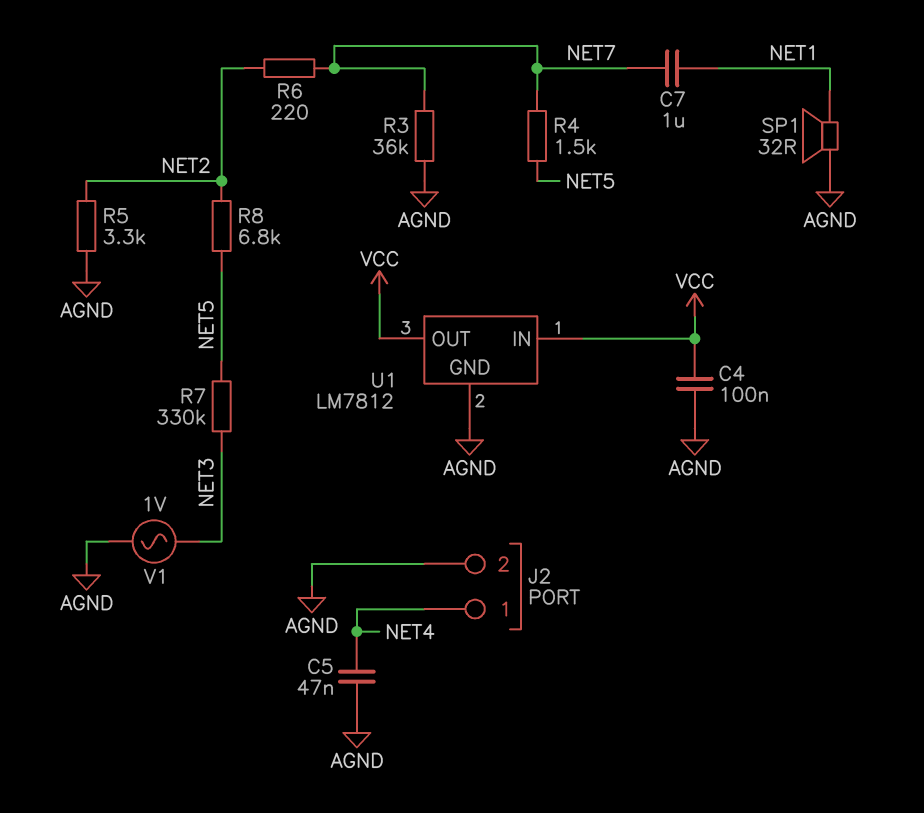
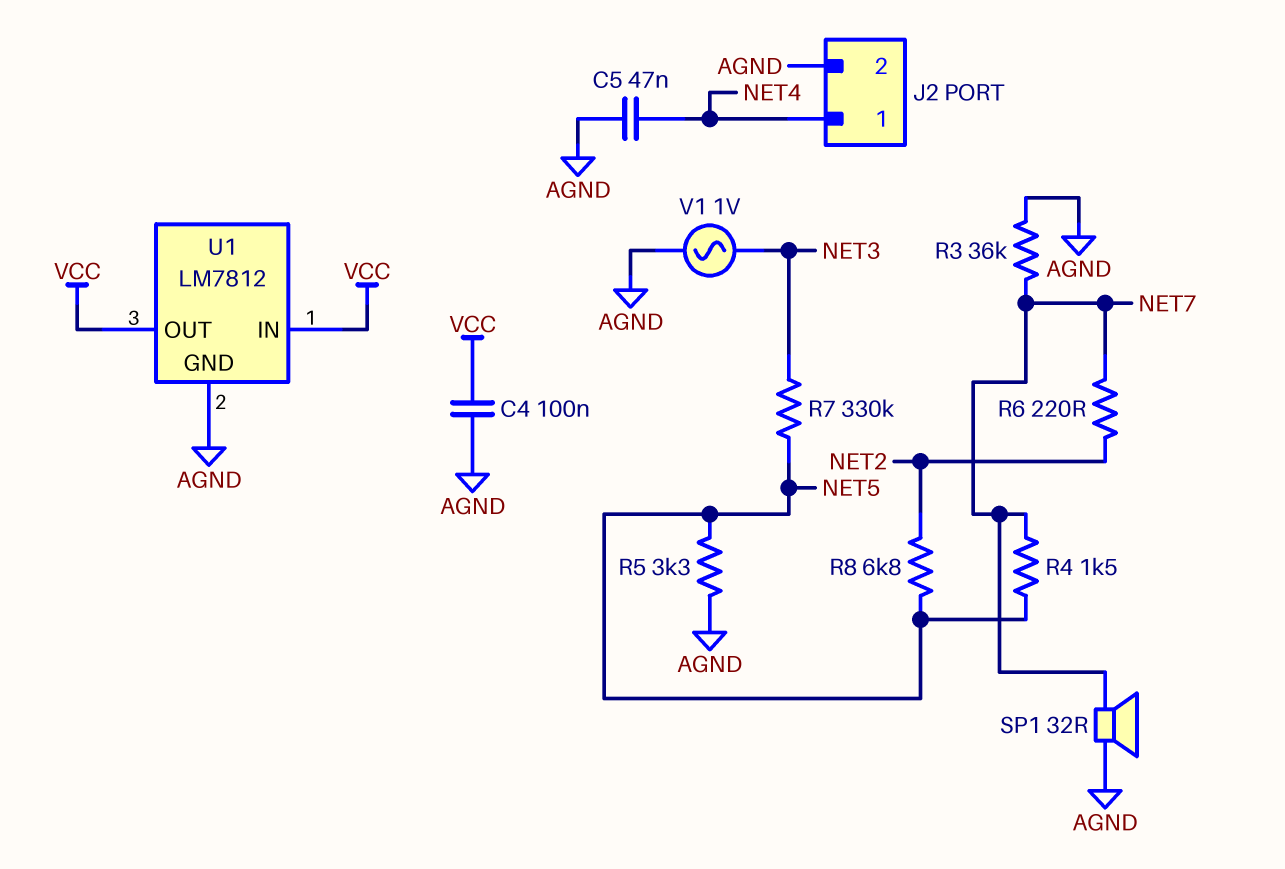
C7: 1uF (NET1, NET7) -> none
R5: 3.3k (AGND, NET2) -> 3.3k (AGND, NET5)
SP1: speaker 32R (AGND, NET1) -> speaker 32R (AGND, NET7)

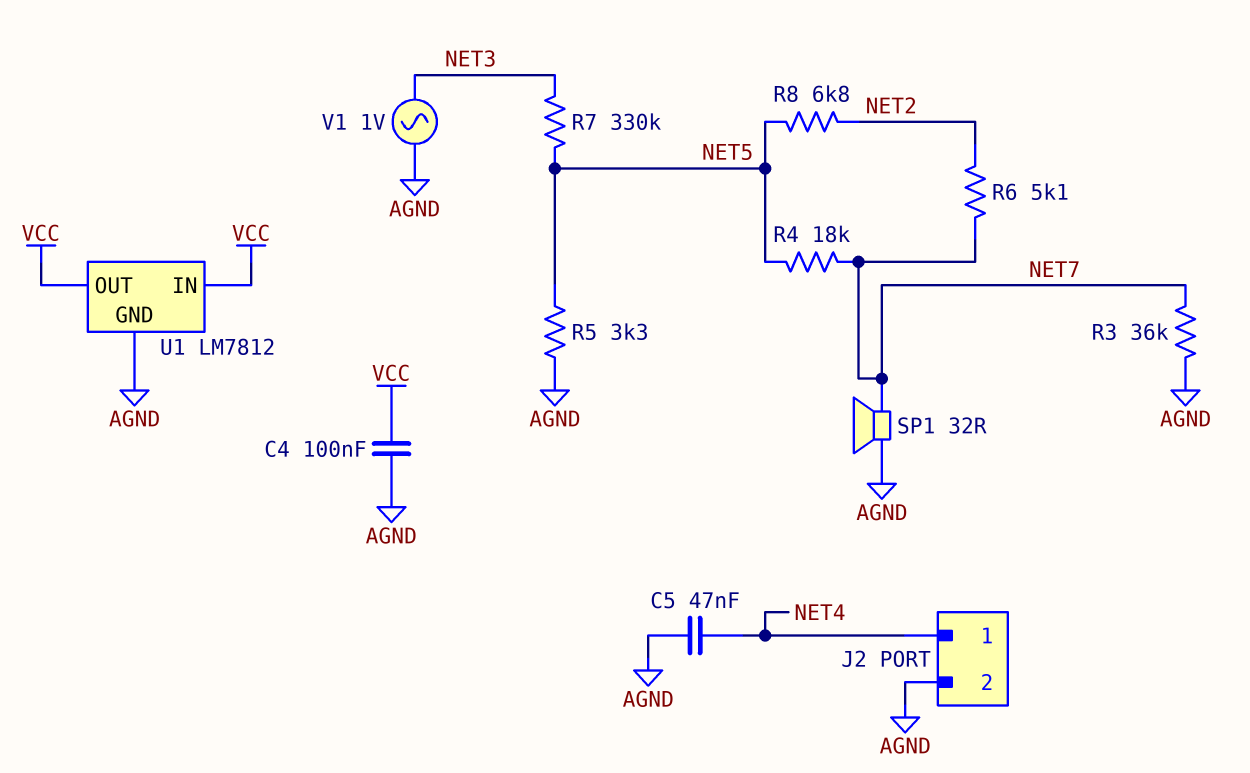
R4: 1.5k (NET5, NET7) -> 18k (NET5, NET7)
R6: 220 (NET2, NET7) -> 5.1k (NET2, NET7)

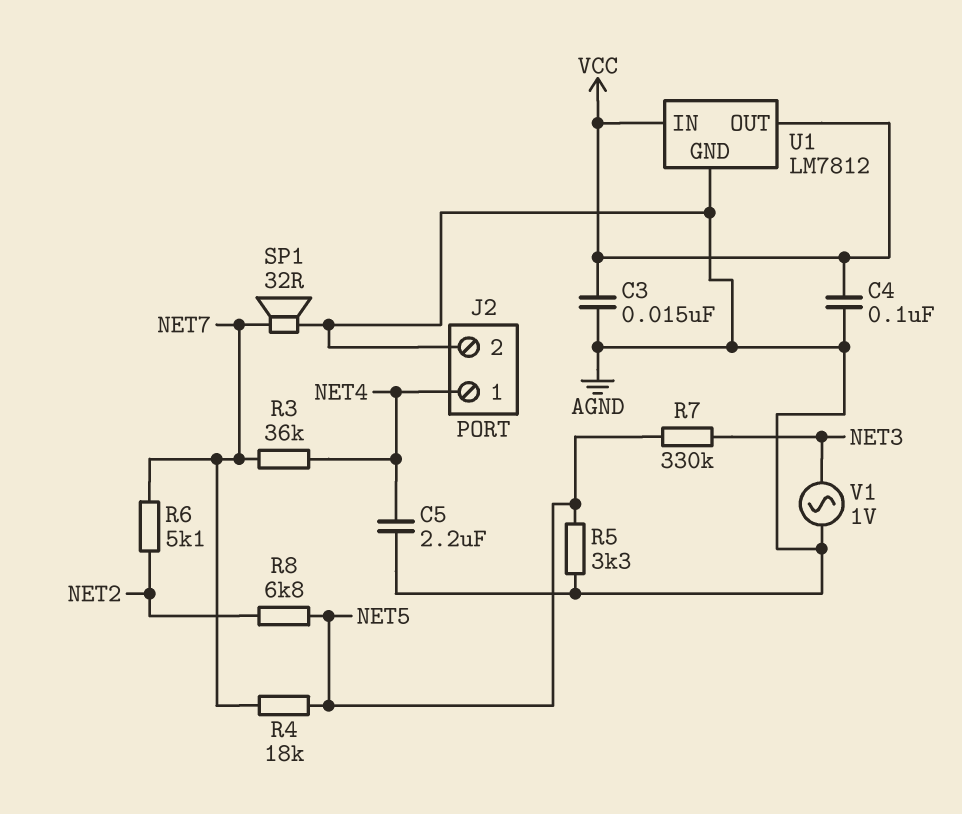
C3: none -> 15nF (AGND, VCC)
C5: 47nF (AGND, NET4) -> 2.2uF (AGND, NET4)
R3: 36k (AGND, NET7) -> 36k (NET4, NET7)

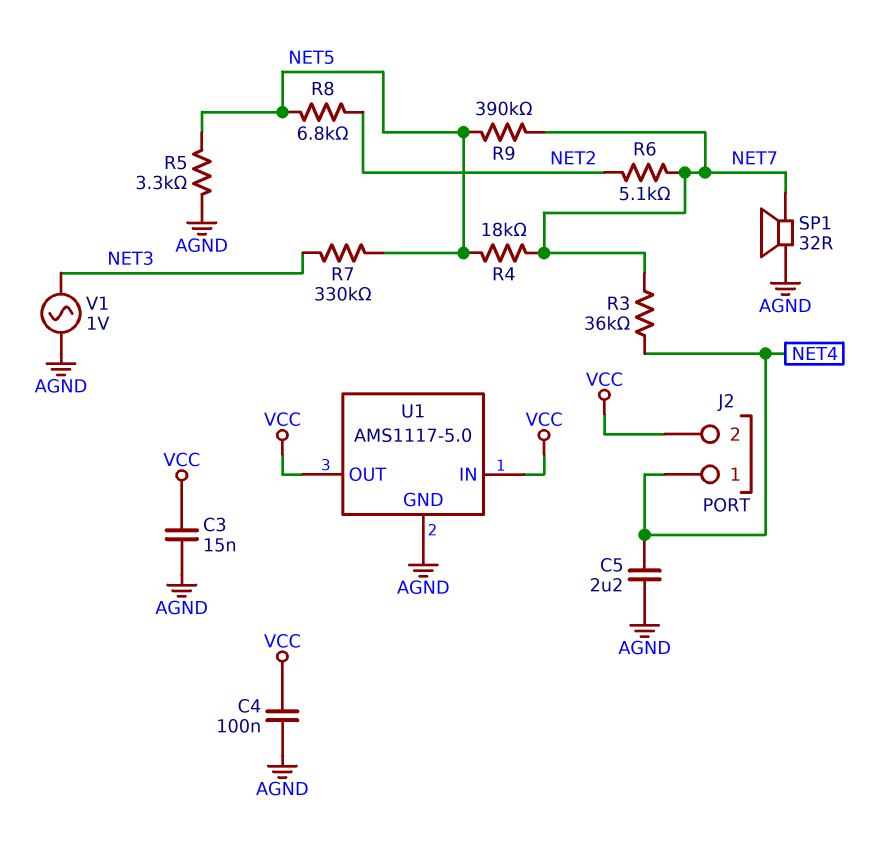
J2 pin 2: AGND -> VCC
R9: none -> 390k (NET5, NET7)
U1: LM7812 -> AMS1117-5.0

